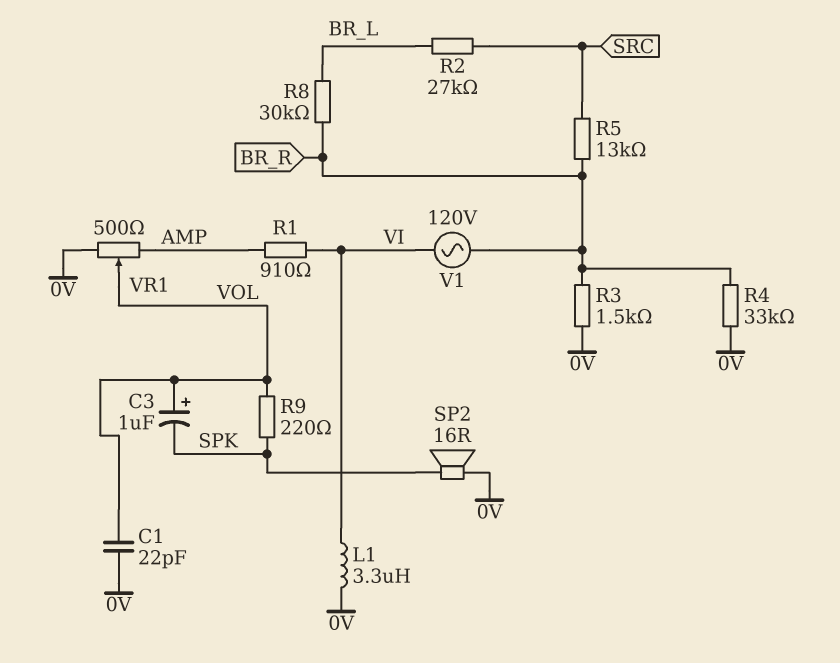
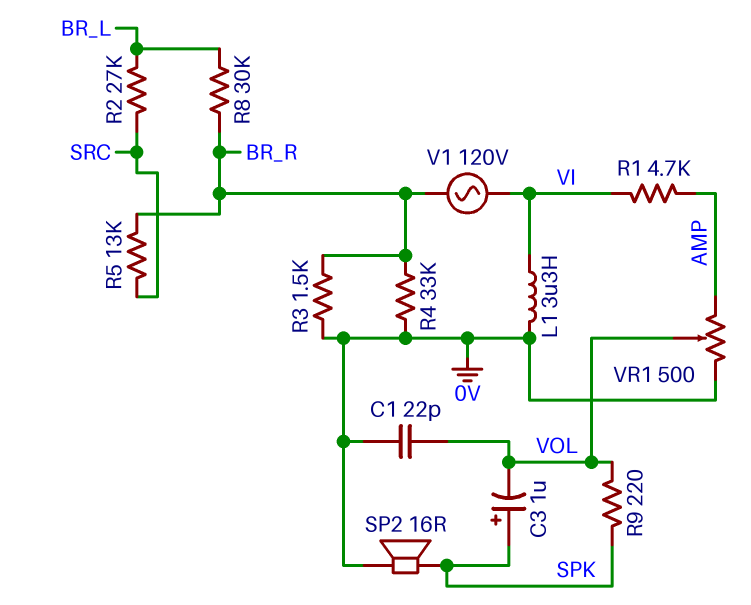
C3: 1uF (plus VOL, minus SPK) -> 1uF (plus SPK, minus VOL)
R1: 910 (AMP, VI) -> 4.7k (AMP, VI)

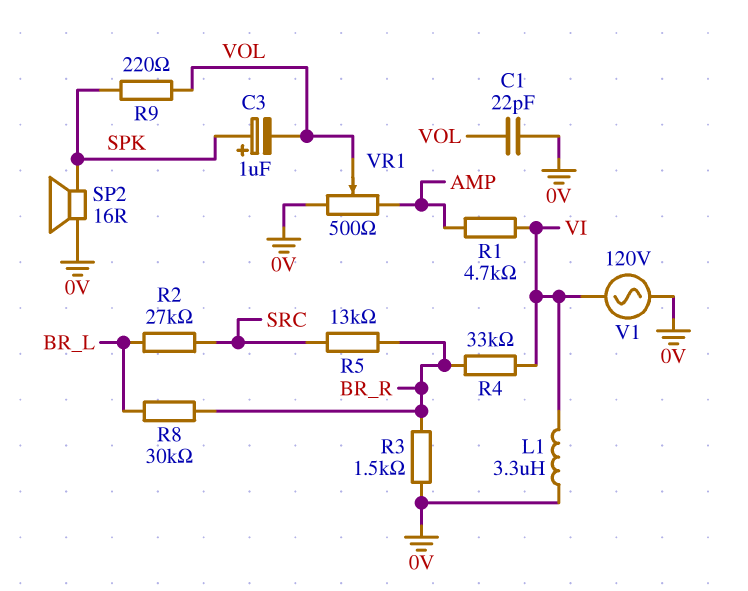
R4: 33k (0V, BR_R) -> 33k (BR_R, VI)
V1: AC 120V (BR_R, VI) -> AC 120V (0V, VI)

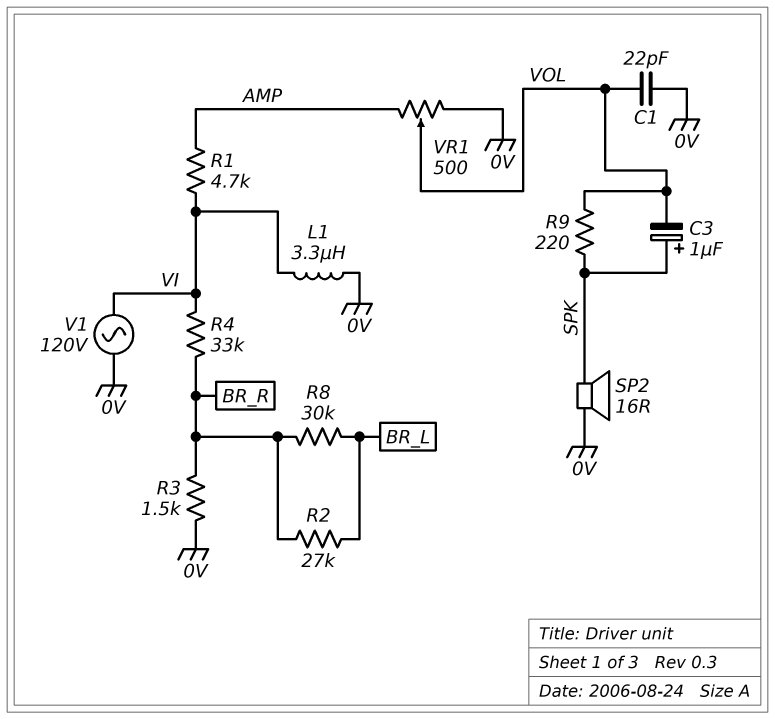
R2: 27k (BR_L, SRC) -> 27k (BR_L, BR_R)
R5: 13k (BR_R, SRC) -> none

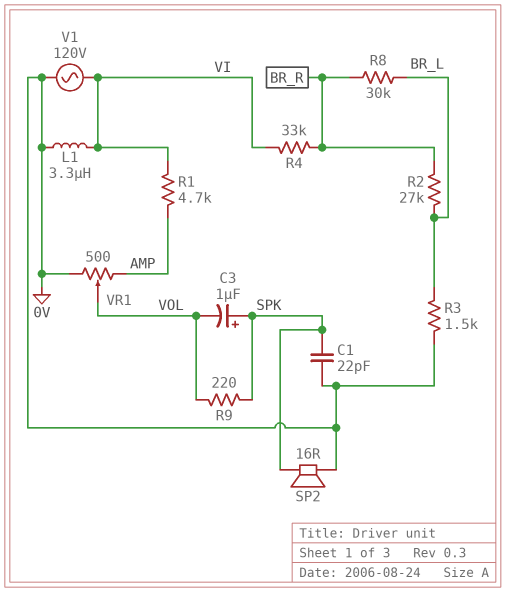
C1: 22pF (0V, VOL) -> 22pF (0V, SPK)
R3: 1.5k (0V, BR_R) -> 1.5k (0V, BR_L)

